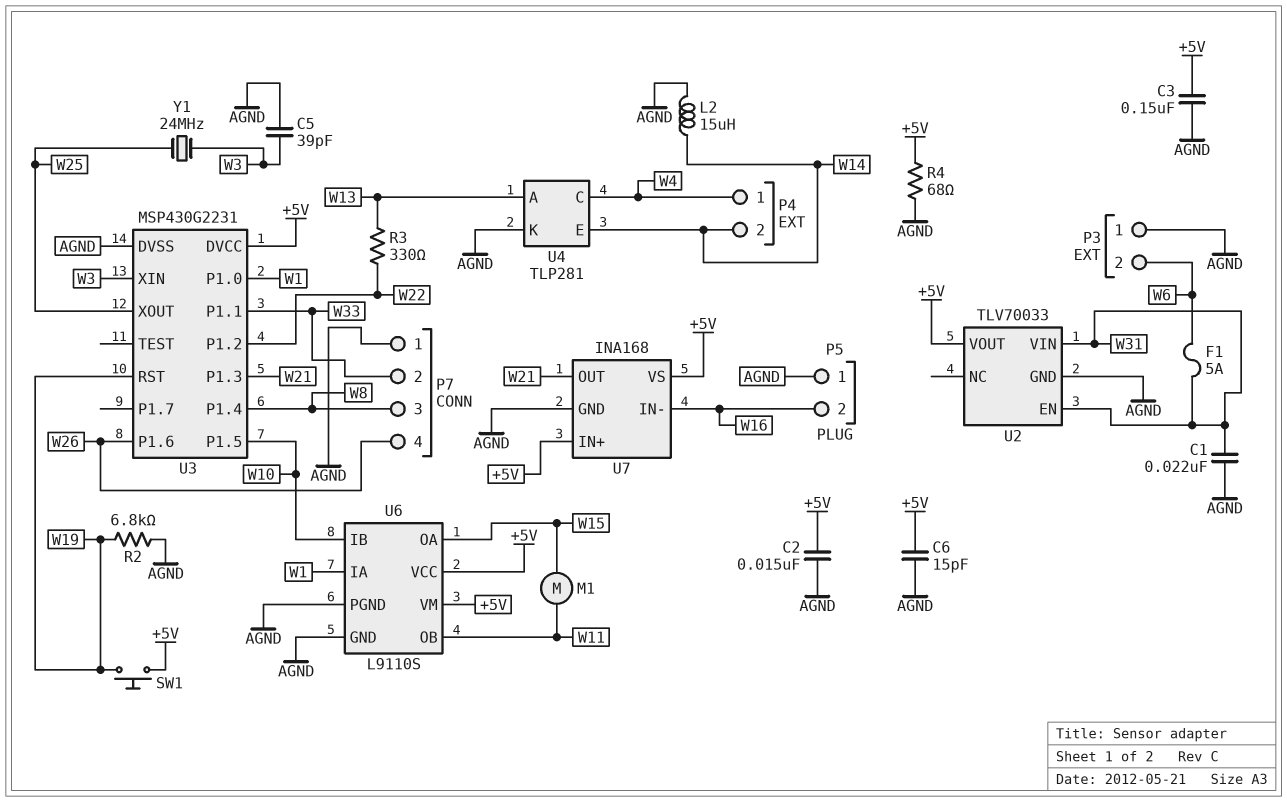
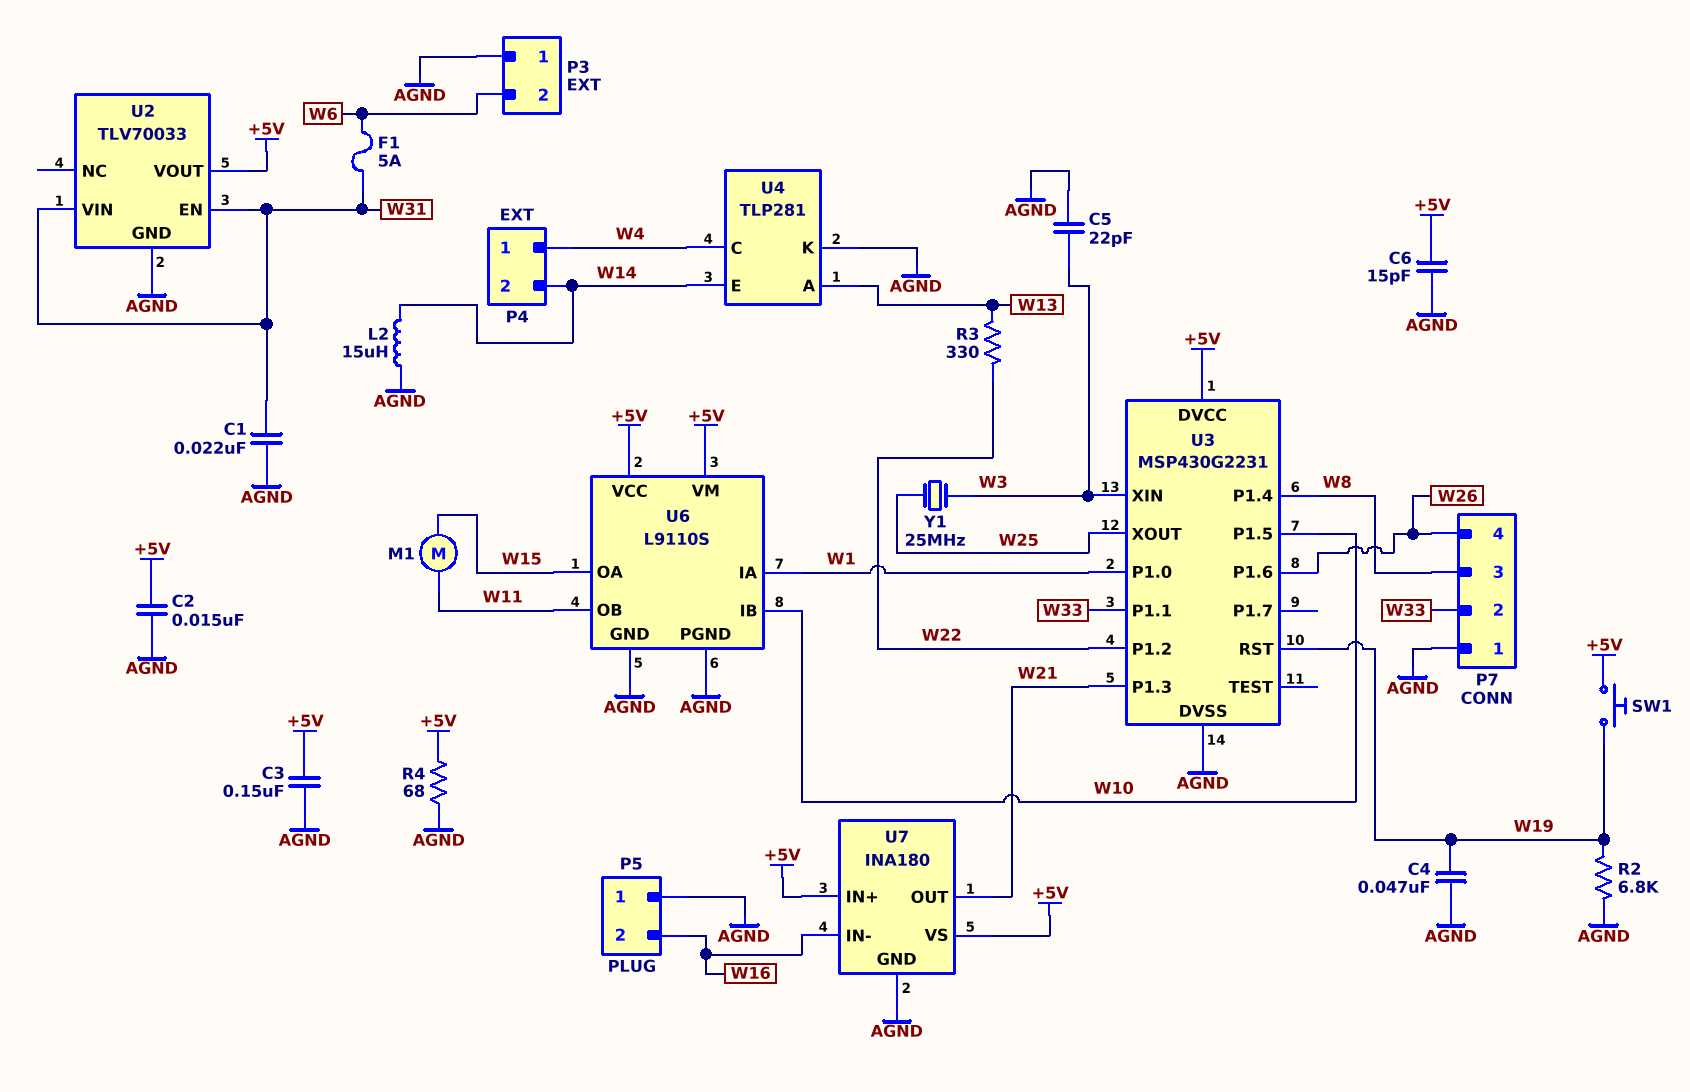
C4: none -> 47nF (AGND, W19)
C5: 39pF (AGND, W3) -> 22pF (AGND, W3)
U7: INA168 -> INA180
Y1: 24MHz (W3, W25) -> 25MHz (W3, W25)

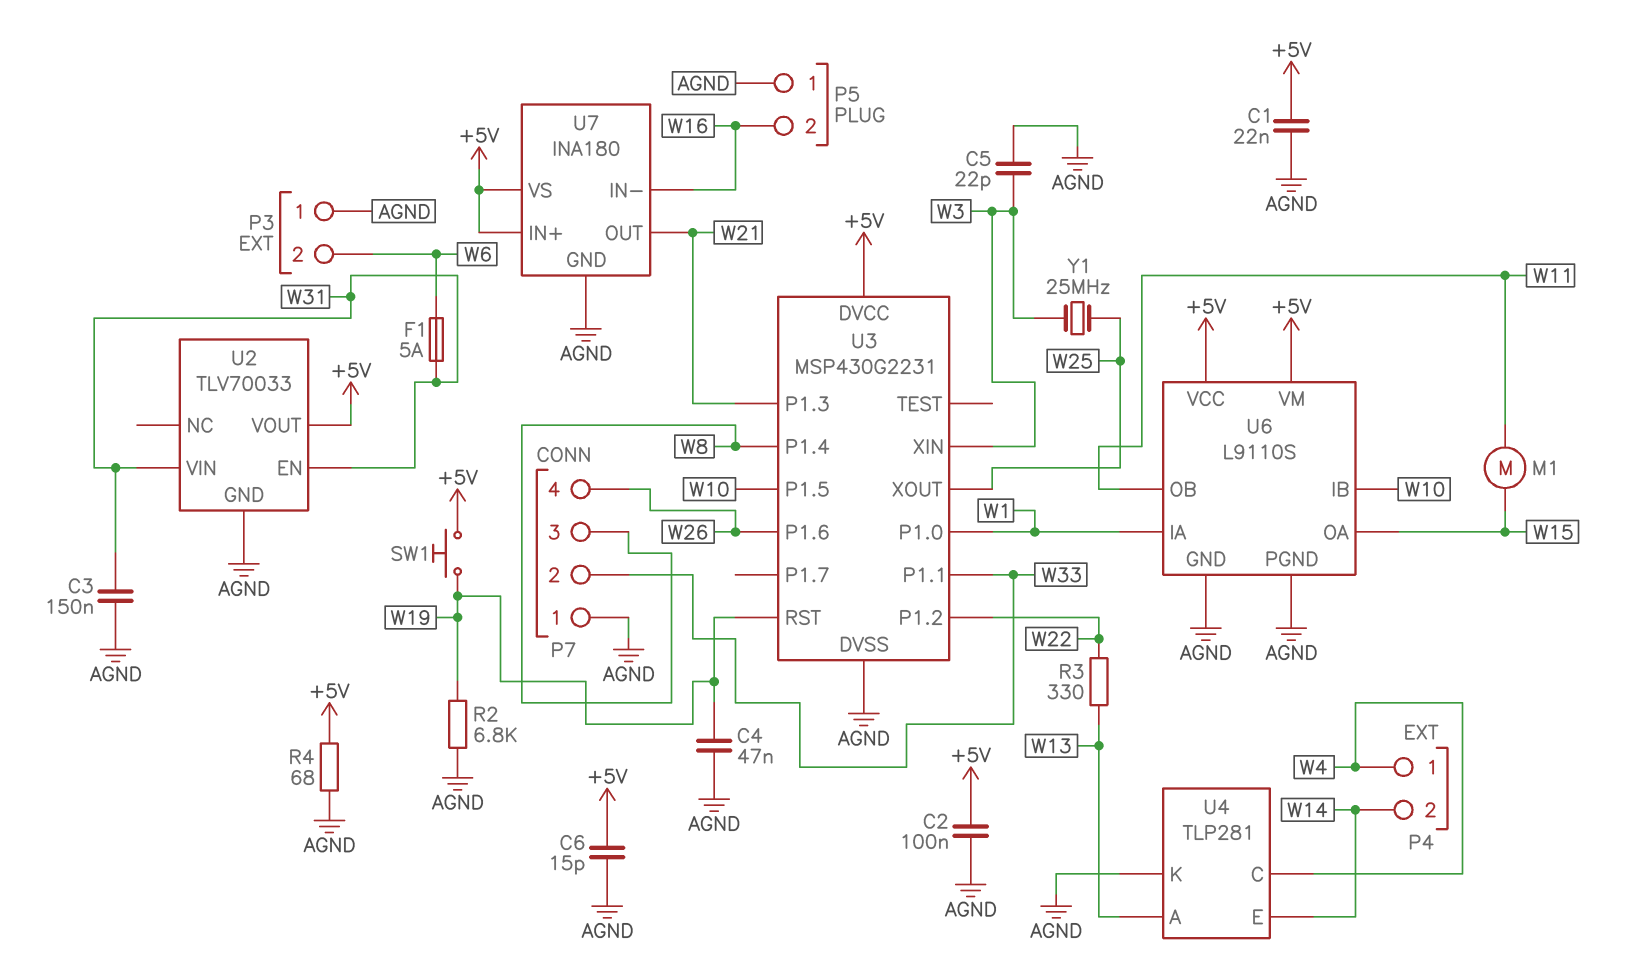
C1: 22nF (AGND, W31) -> 22nF (+5V, AGND)
C2: 15nF (+5V, AGND) -> 100nF (+5V, AGND)
C3: 150nF (+5V, AGND) -> 150nF (AGND, W31)
L2: 15uH (AGND, W14) -> none

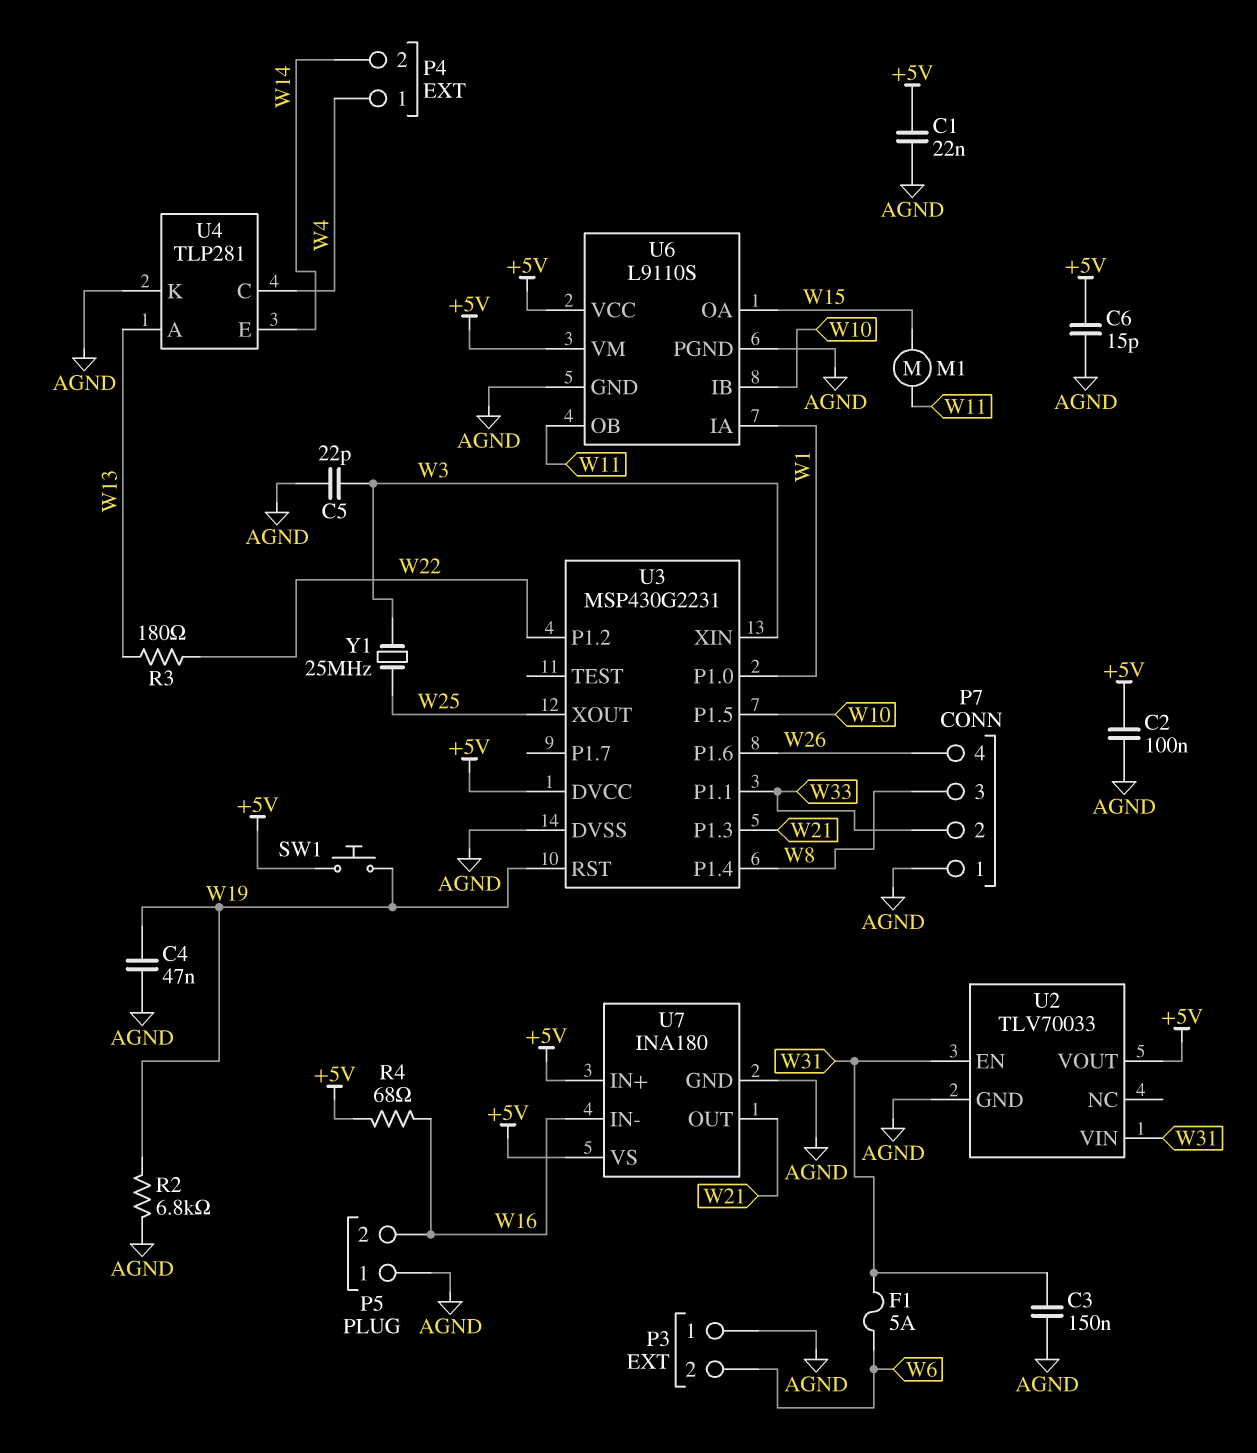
R3: 330 (W13, W22) -> 180 (W13, W22)
R4: 68 (+5V, AGND) -> 68 (+5V, W16)

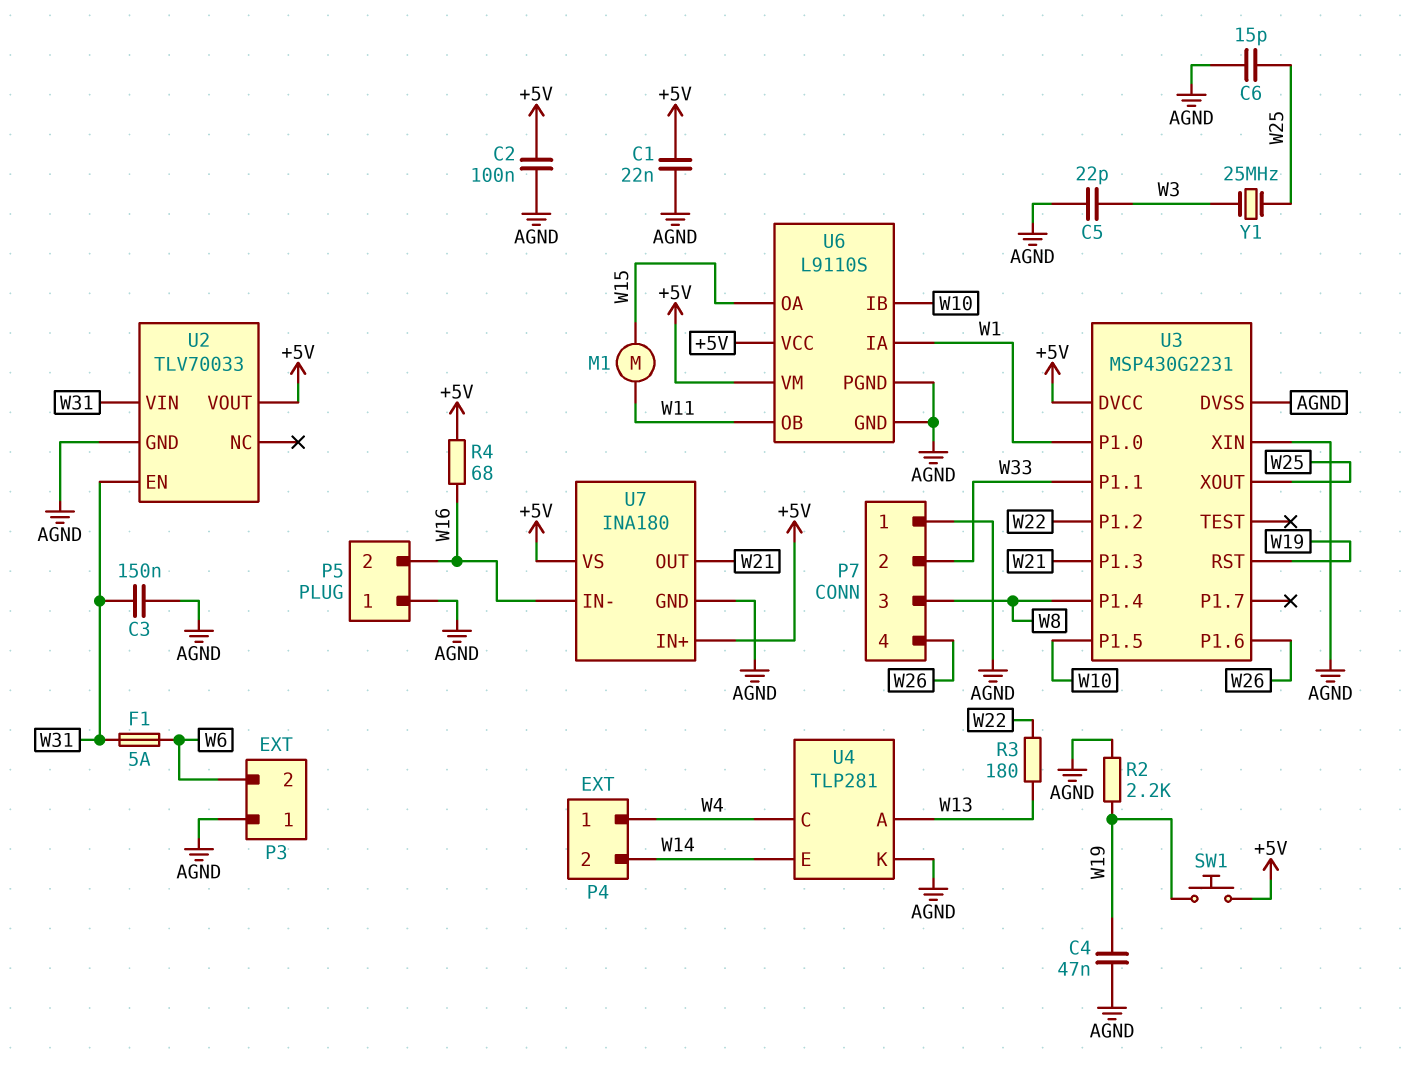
C6: 15pF (+5V, AGND) -> 15pF (AGND, W25)
R2: 6.8k (AGND, W19) -> 2.2k (AGND, W19)
U3 pin XIN: W3 -> AGND

